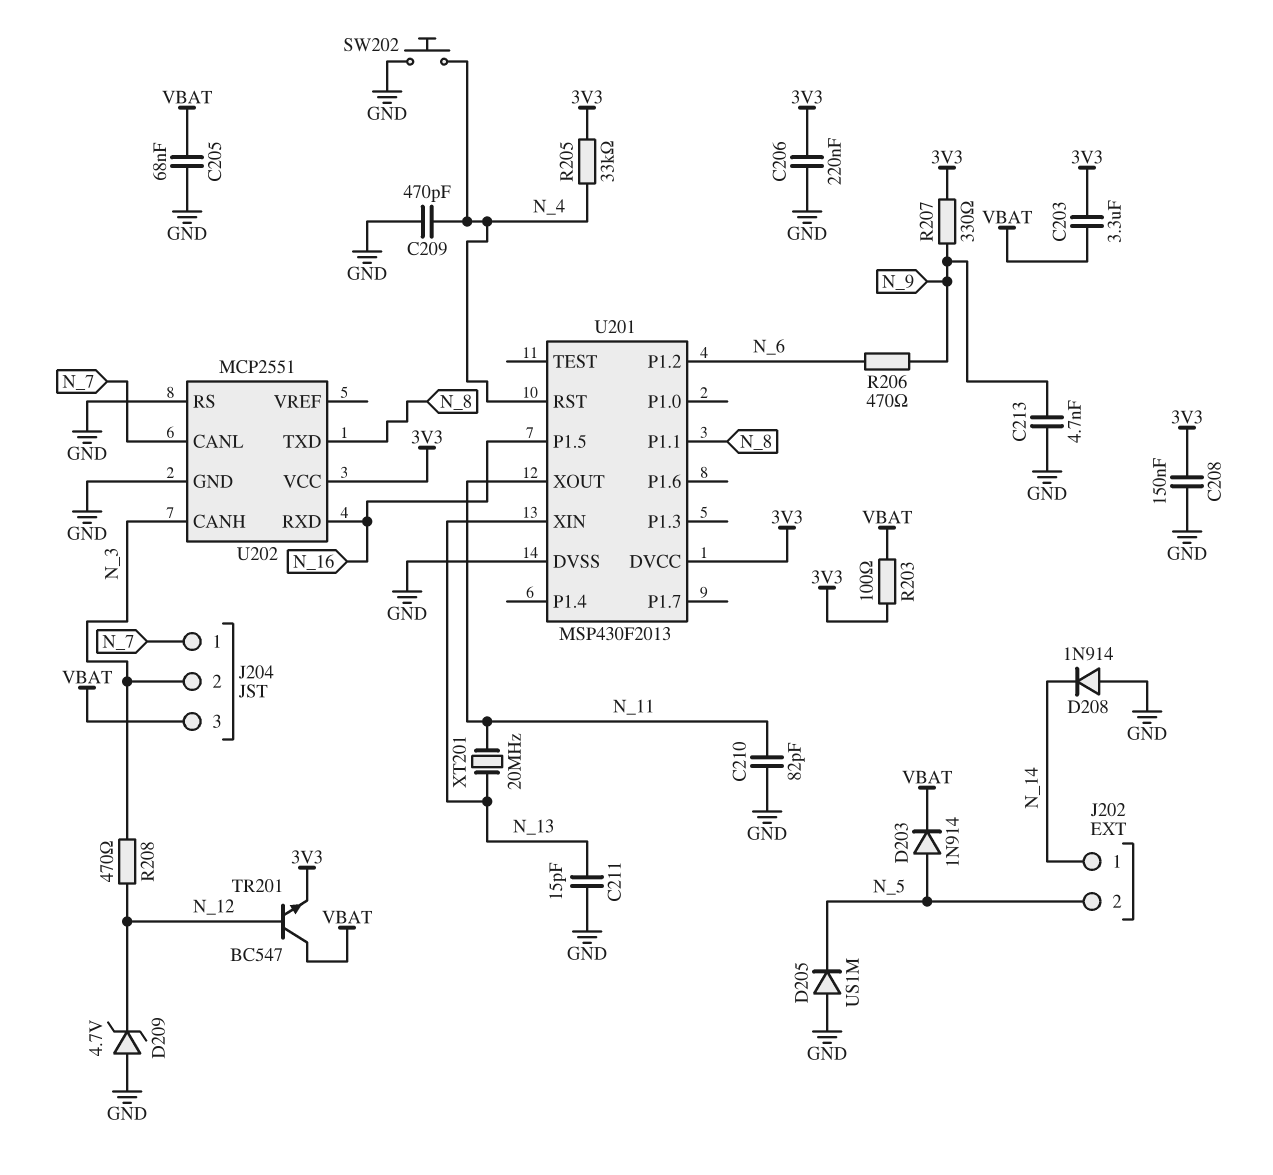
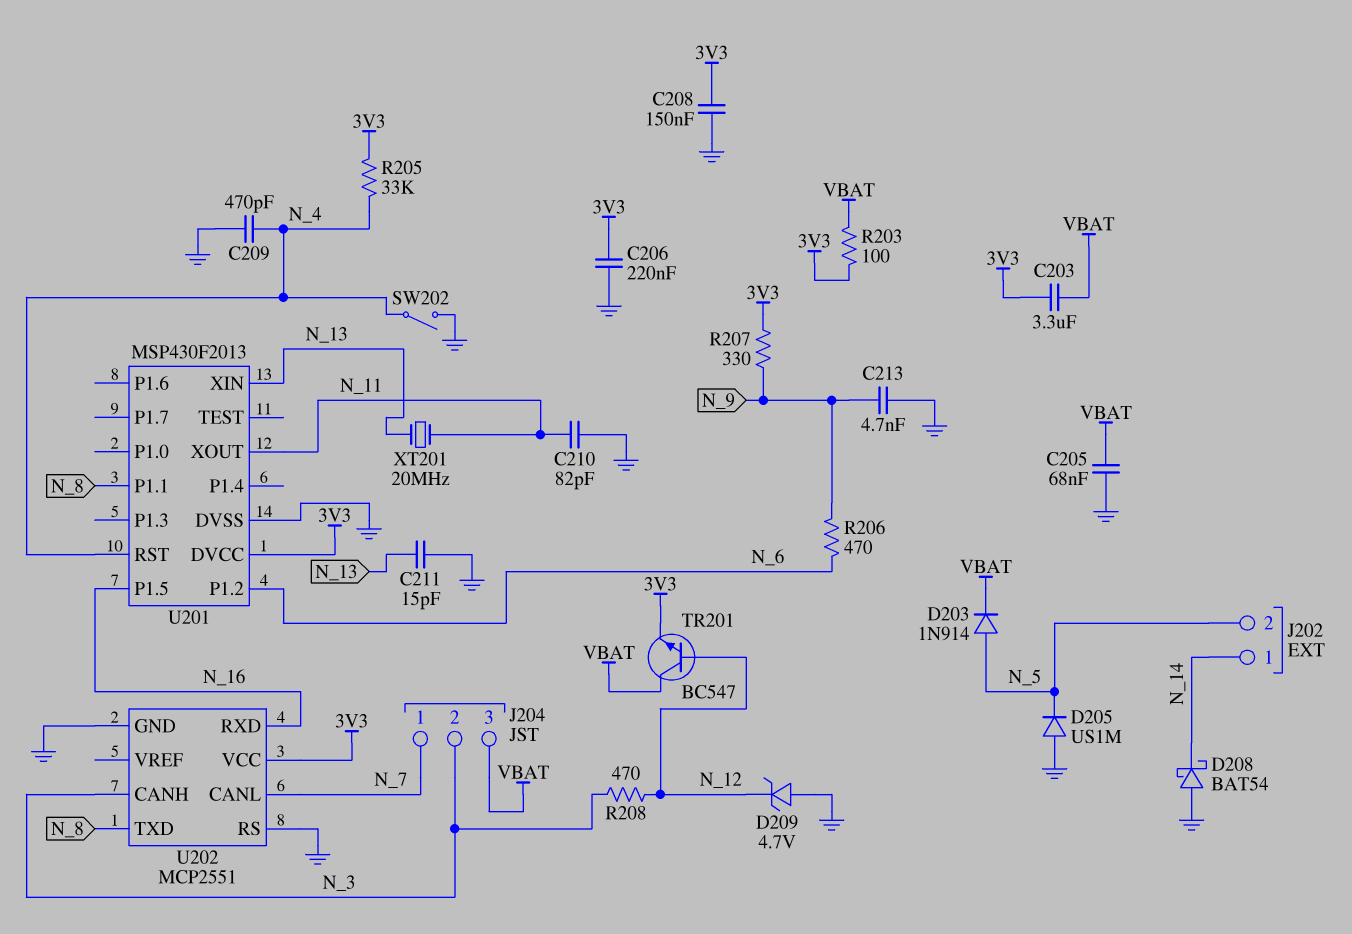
D208: diode 1N914 (A GND, K N_14) -> schottky BAT54 (A GND, K N_14)
SW202: button (GND, N_4) -> switch (GND, N_4)

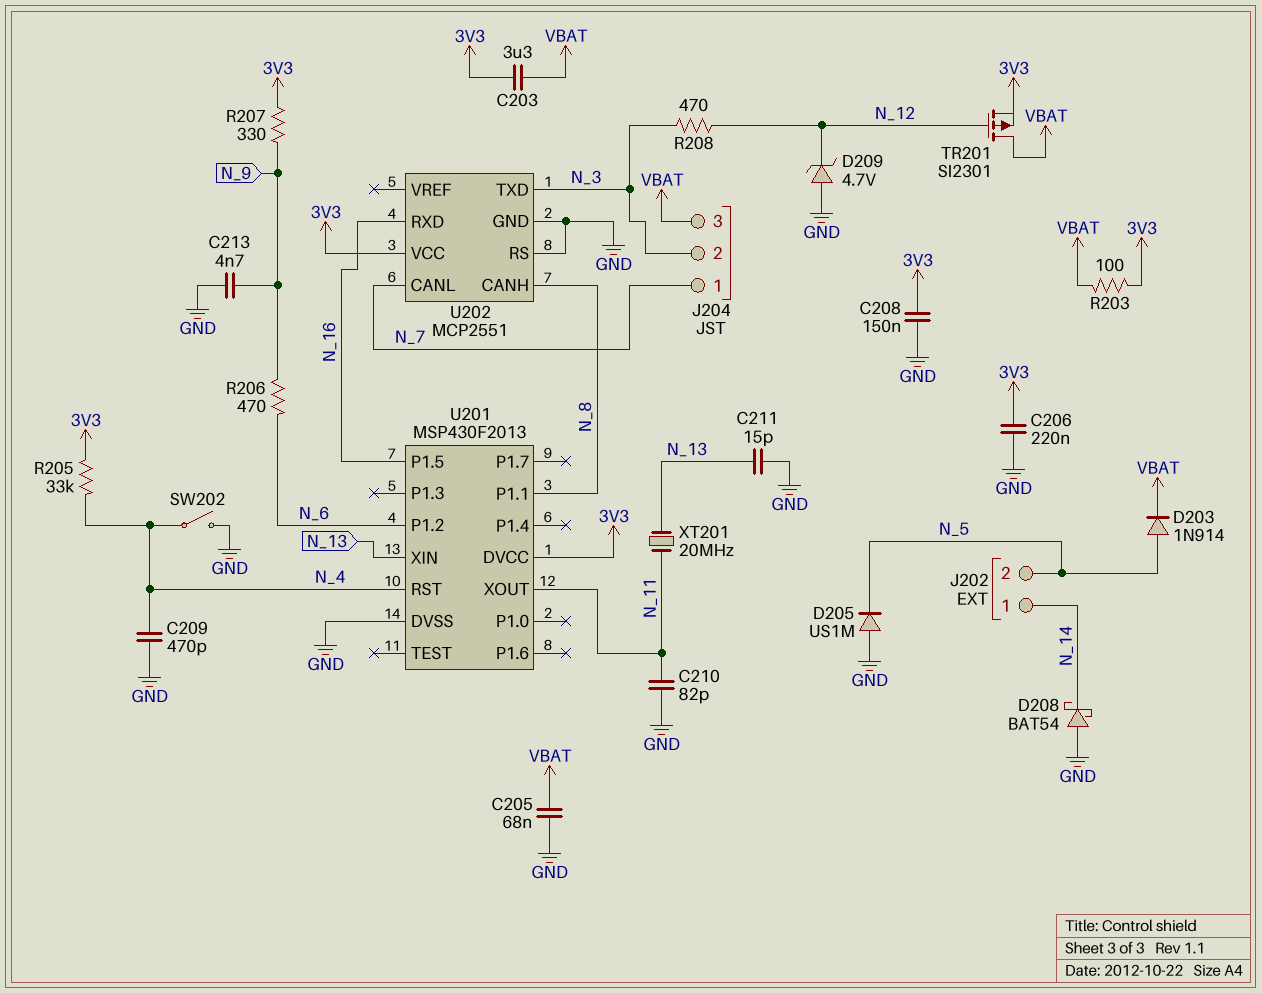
TR201: NPN BC547 (B N_12, C VBAT, E 3V3) -> PMOS SI2301 (G N_12, D VBAT, S 3V3)
U202 pin CANH: N_3 -> N_8
U202 pin TXD: N_8 -> N_3

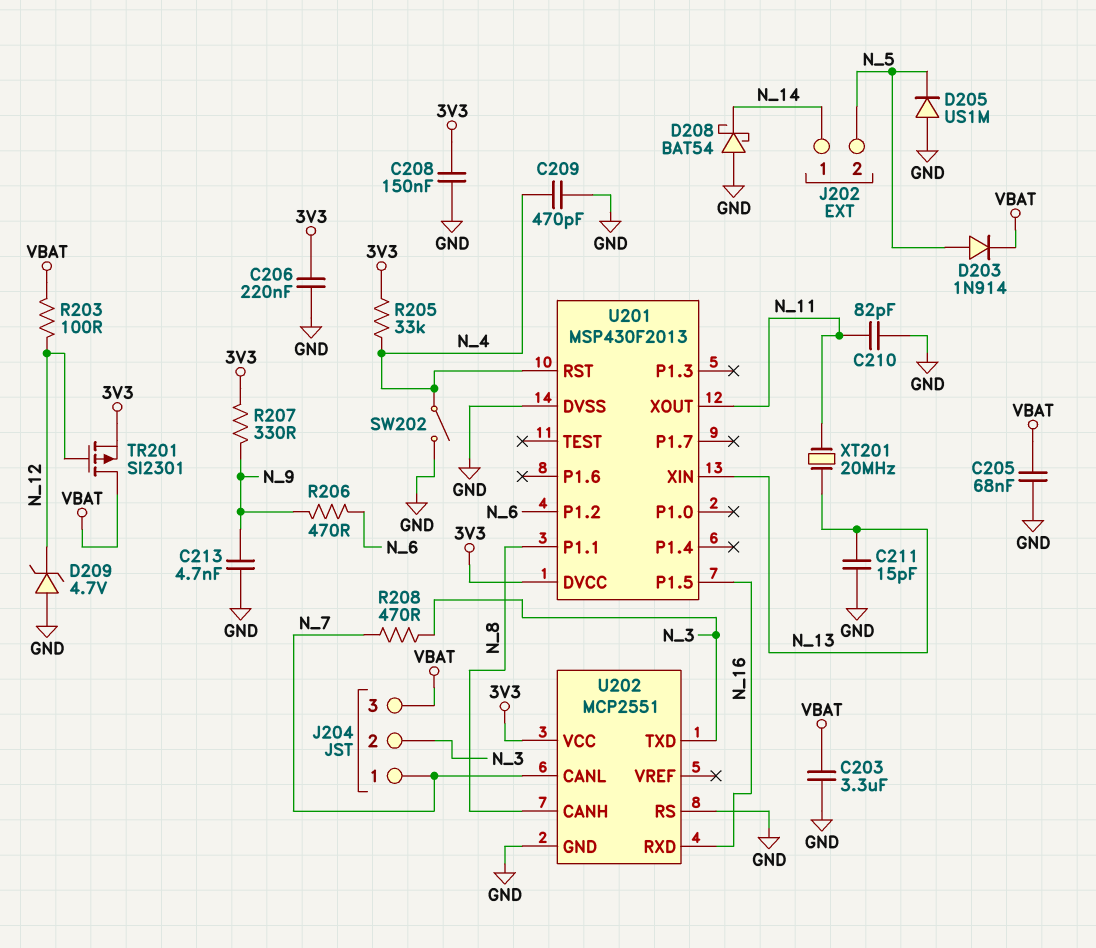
C203: 3.3uF (3V3, VBAT) -> 3.3uF (GND, VBAT)
R203: 100 (3V3, VBAT) -> 100 (N_12, VBAT)
R208: 470 (N_3, N_12) -> 470 (N_3, N_7)

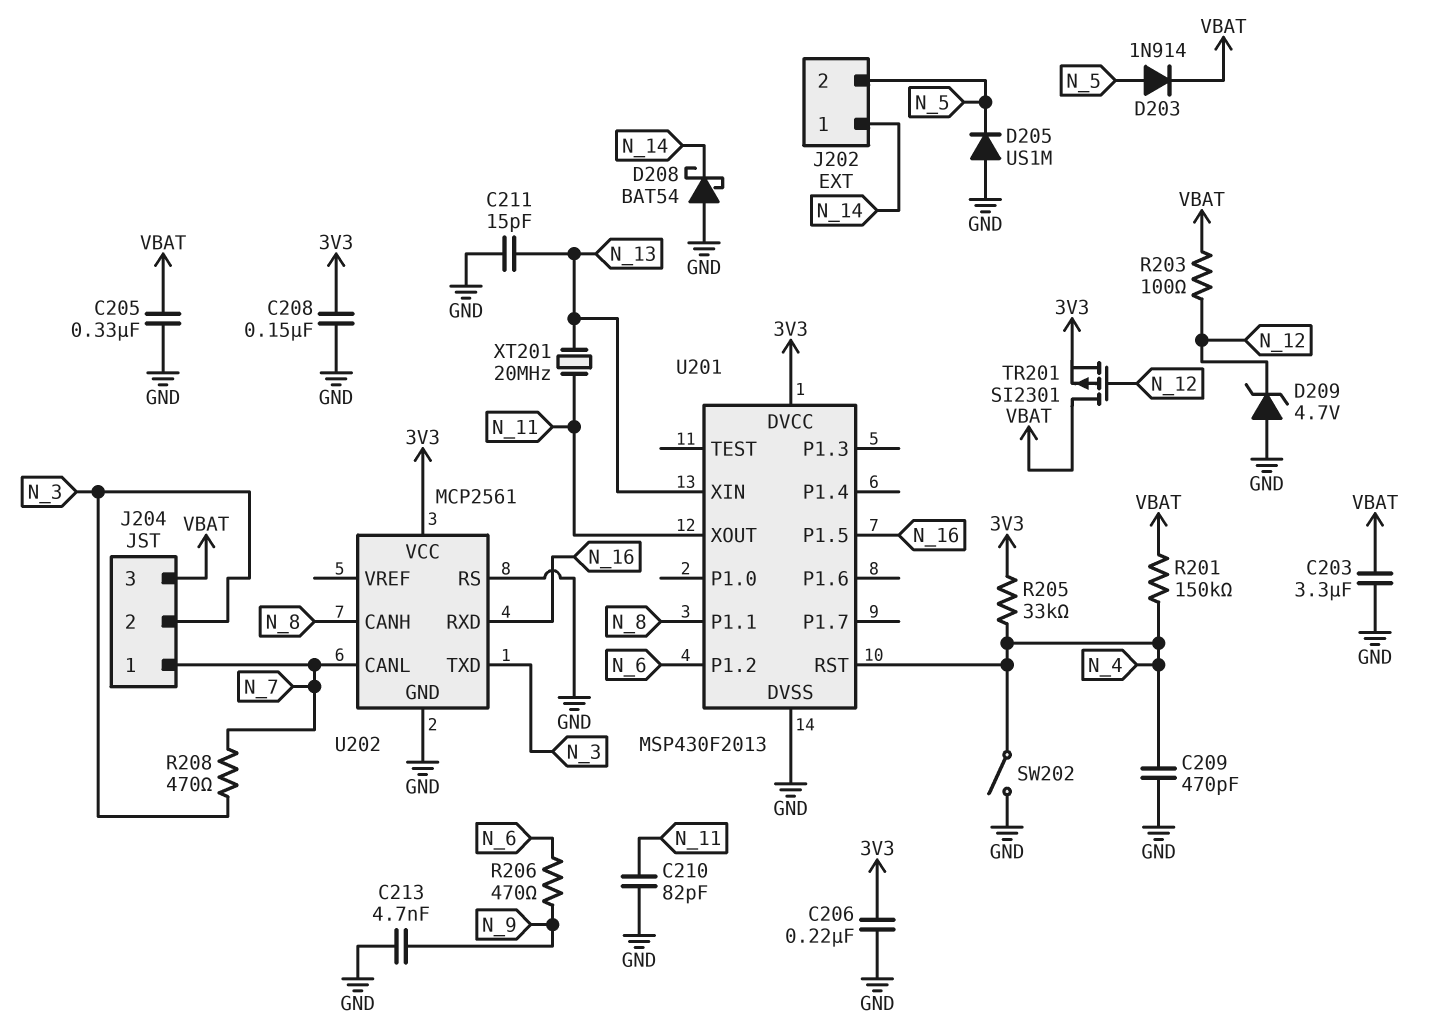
C205: 68nF (GND, VBAT) -> 330nF (GND, VBAT)
R201: none -> 150k (N_4, VBAT)
R207: 330 (3V3, N_9) -> none
U202: MCP2551 -> MCP2561

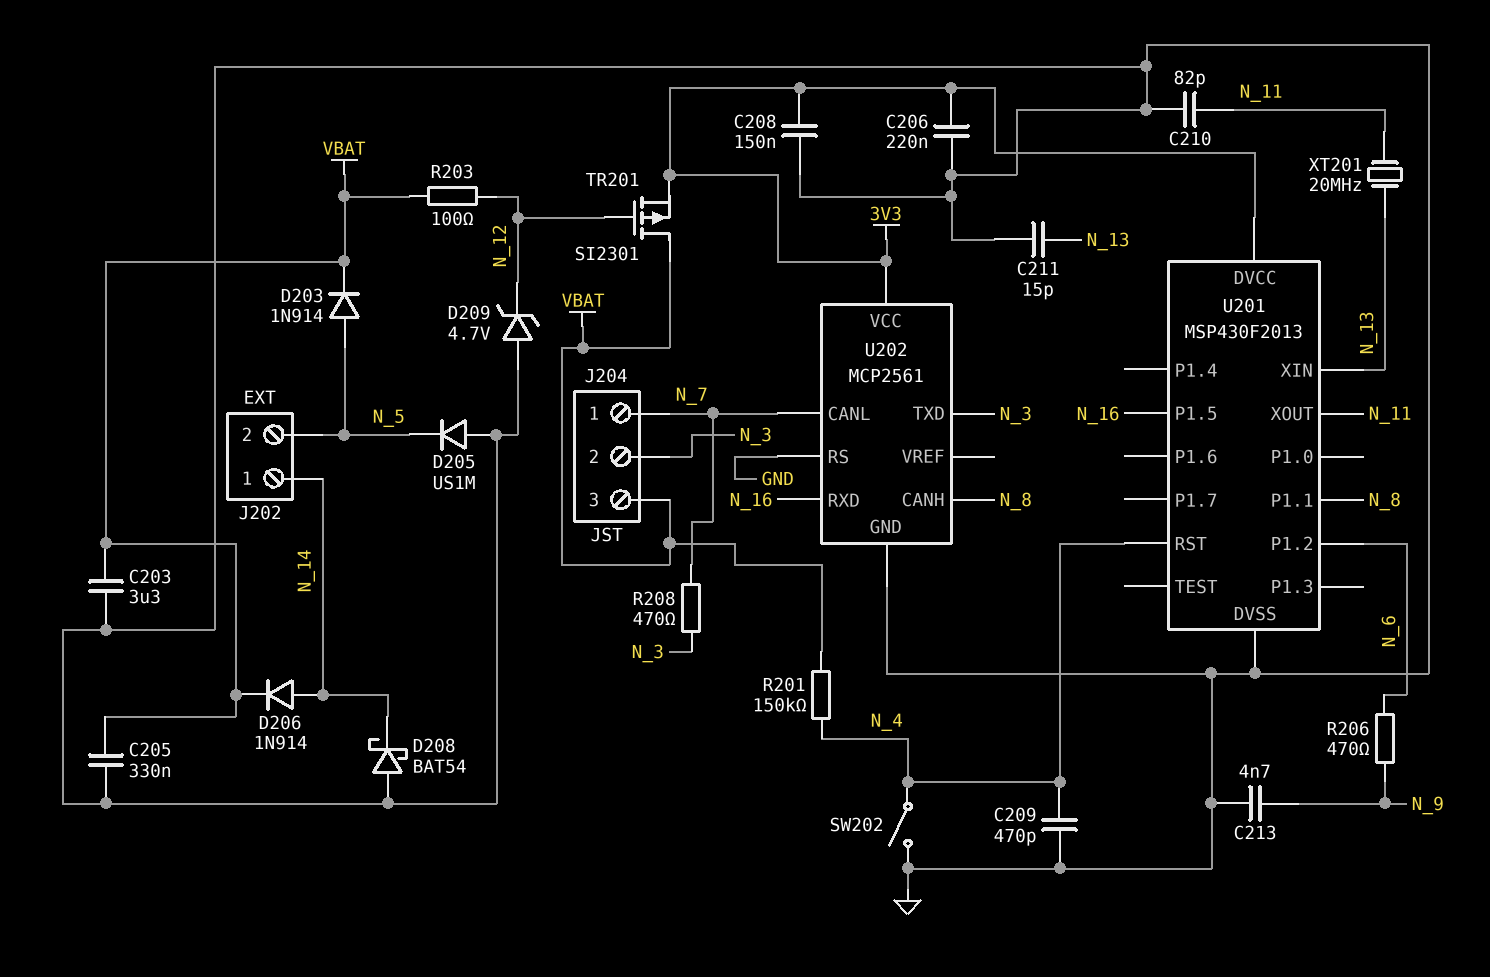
D206: none -> diode 1N914 (A N_14, K VBAT)
R205: 33k (3V3, N_4) -> none

